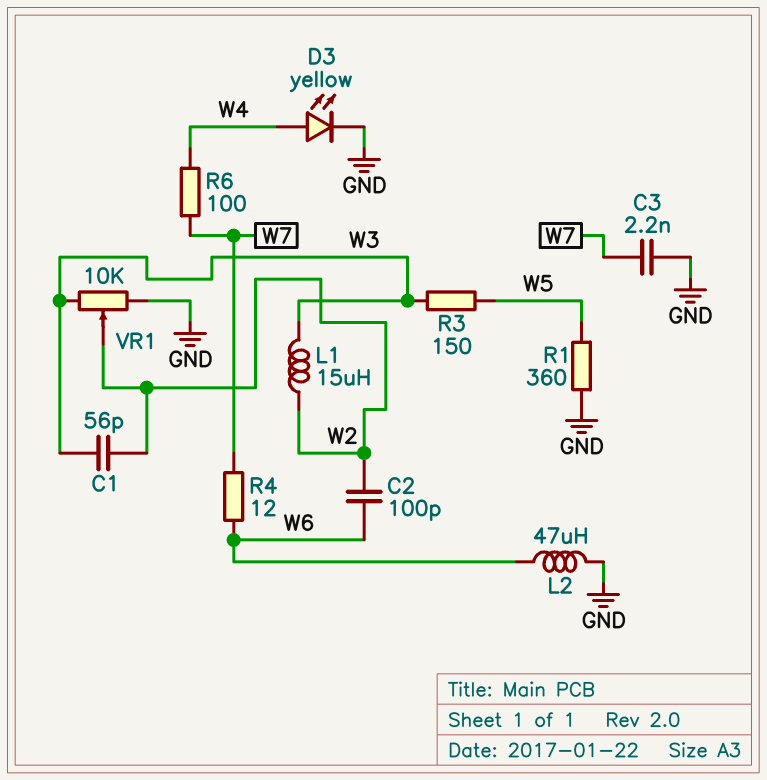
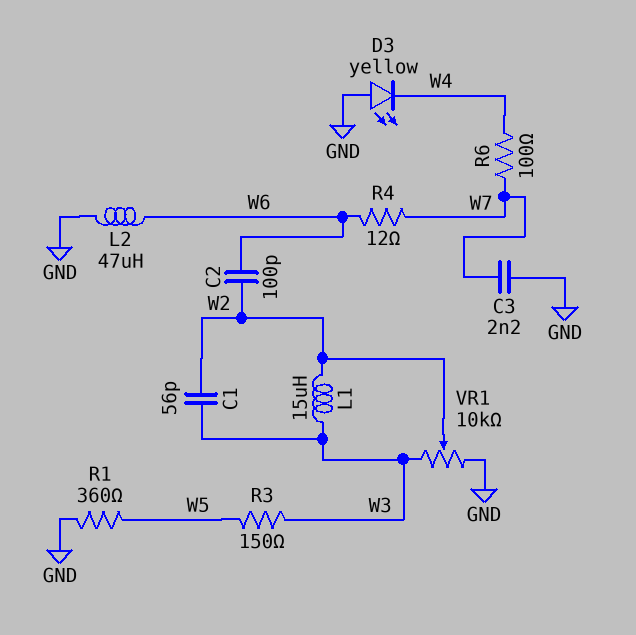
D3: LED yellow (A W4, K GND) -> LED yellow (A GND, K W4)

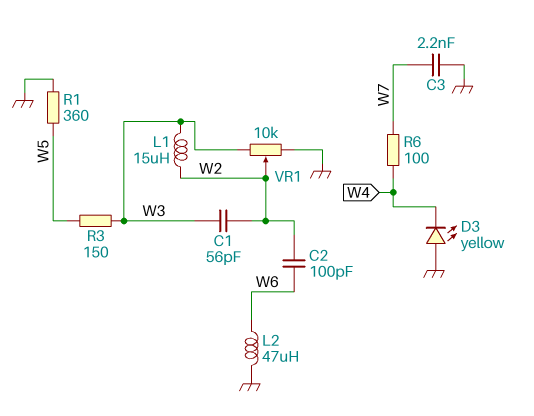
R4: 12 (W6, W7) -> none

